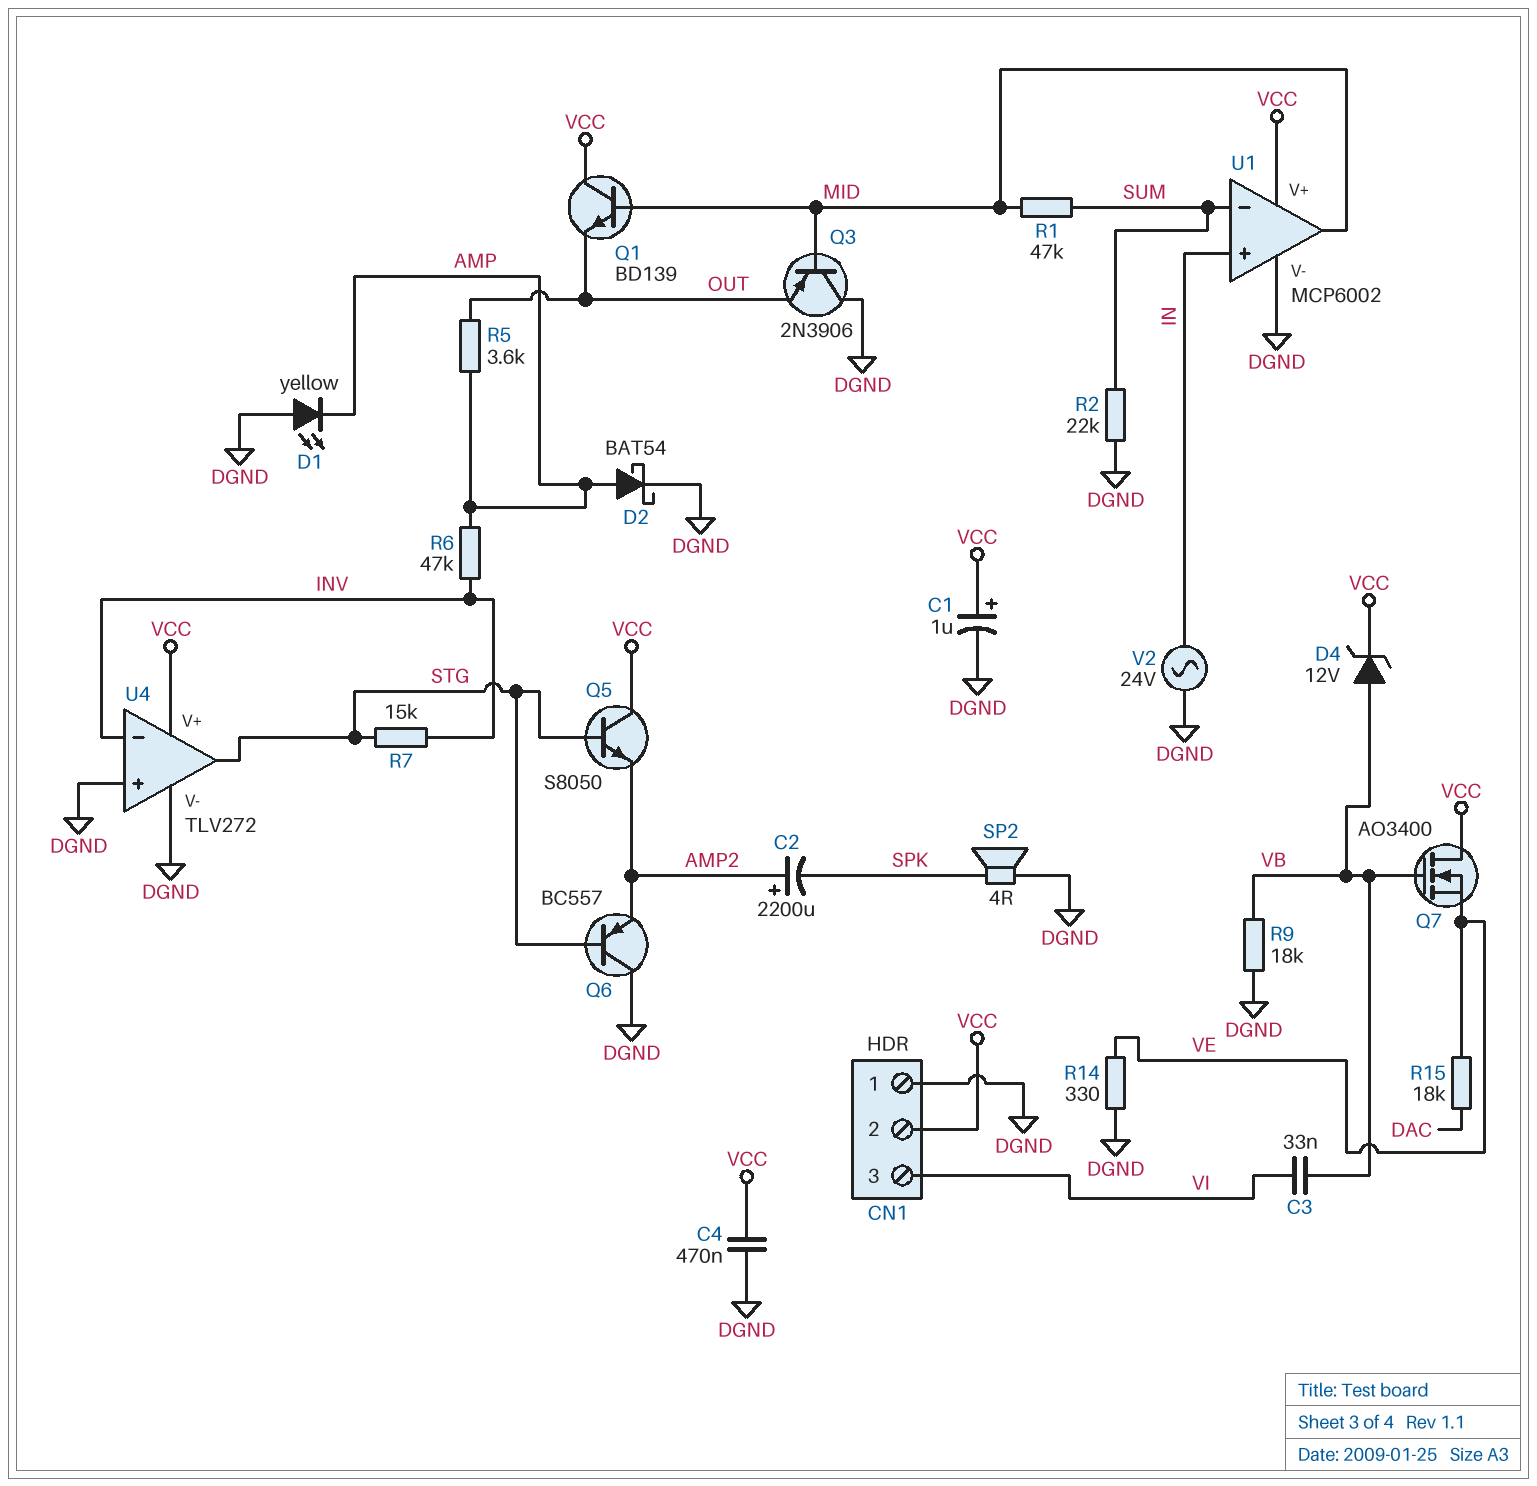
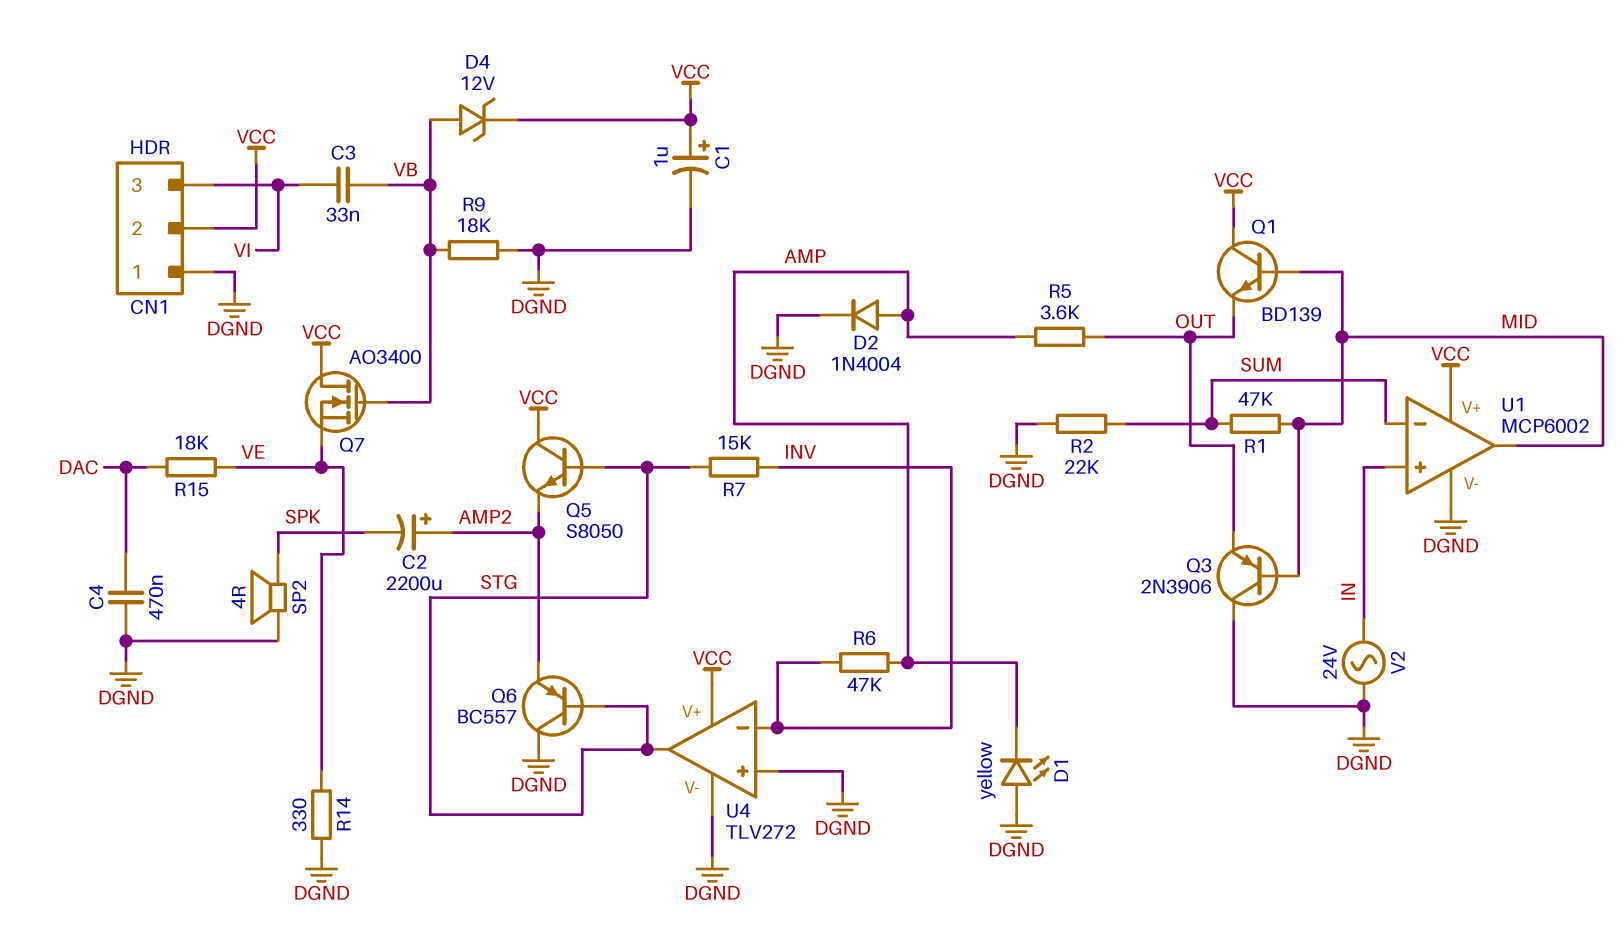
C4: 470nF (DGND, VCC) -> 470nF (DAC, DGND)
D2: schottky BAT54 (A AMP, K DGND) -> diode 1N4004 (A AMP, K DGND)

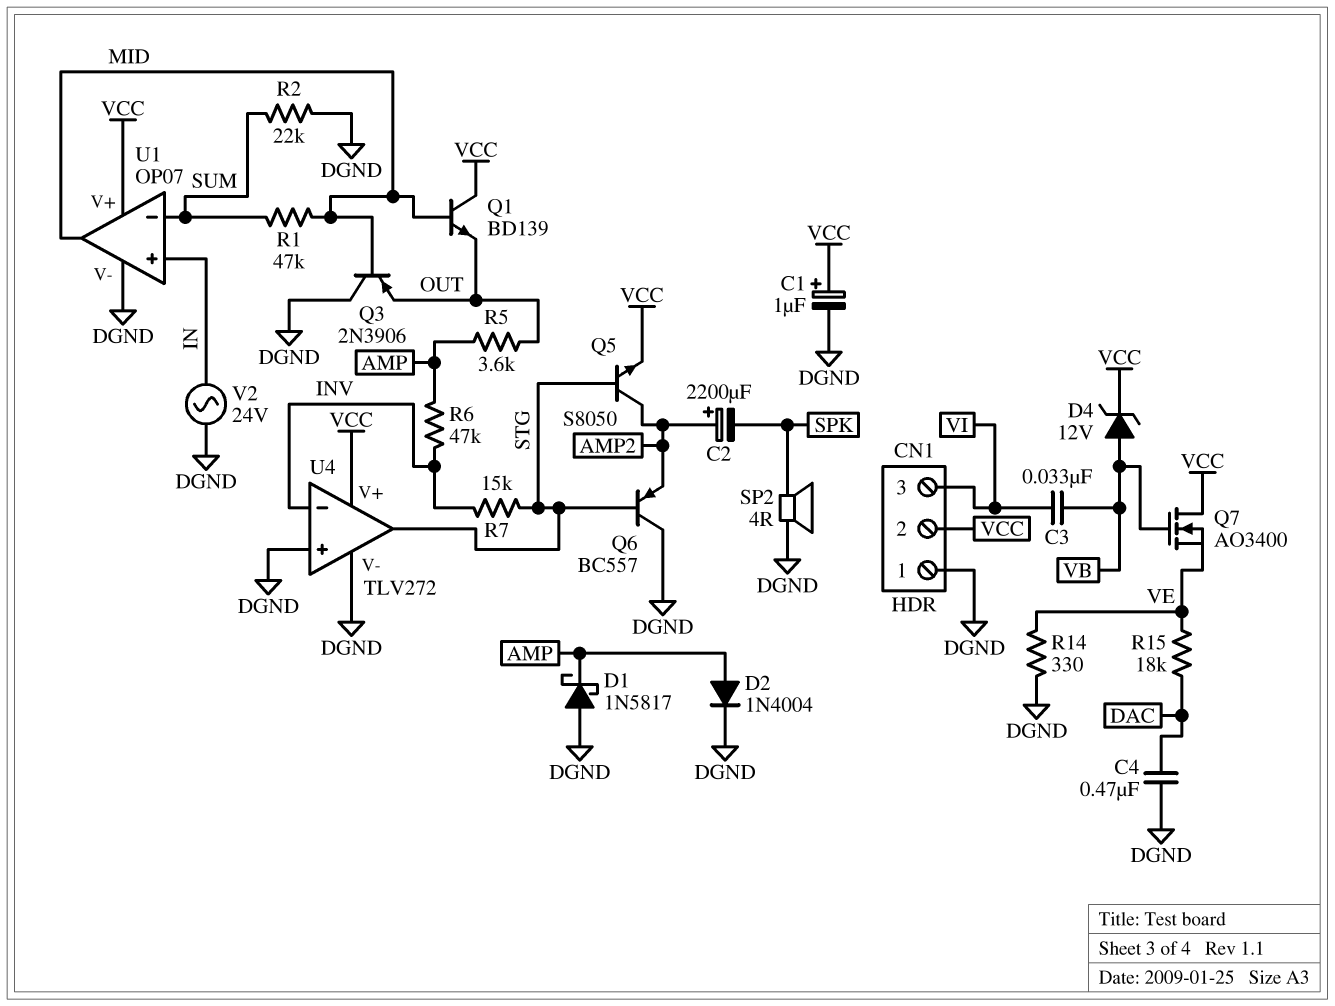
D1: LED yellow (A DGND, K AMP) -> schottky 1N5817 (A DGND, K AMP)
Q5: NPN S8050 (B STG, C VCC, E AMP2) -> NPN S8050 (B STG, C AMP2, E VCC)
R9: 18k (DGND, VB) -> none
U1: MCP6002 -> OP07

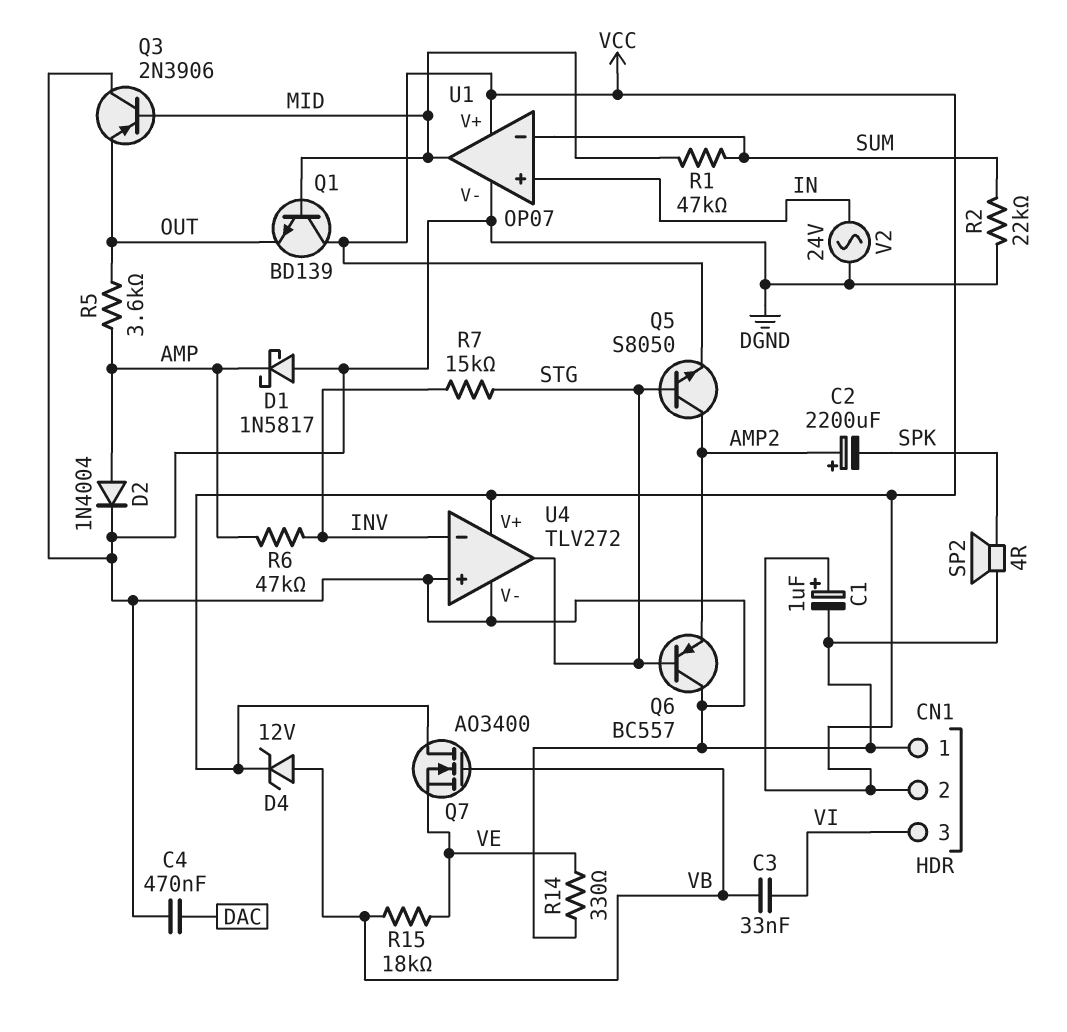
R15: 18k (DAC, VE) -> 18k (VB, VE)

